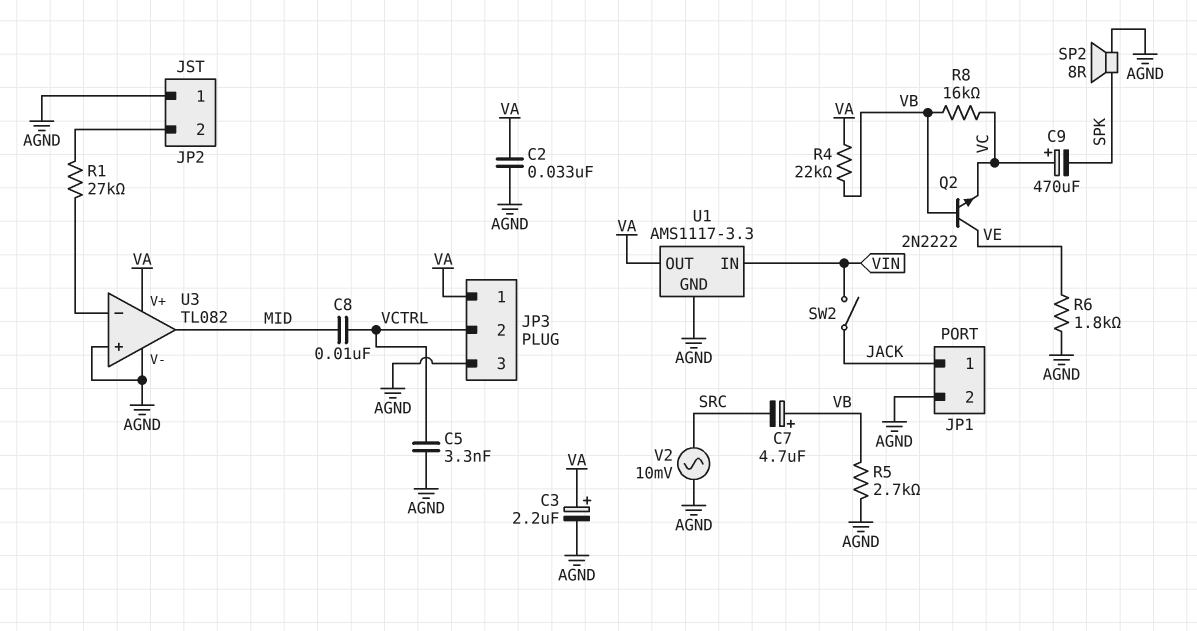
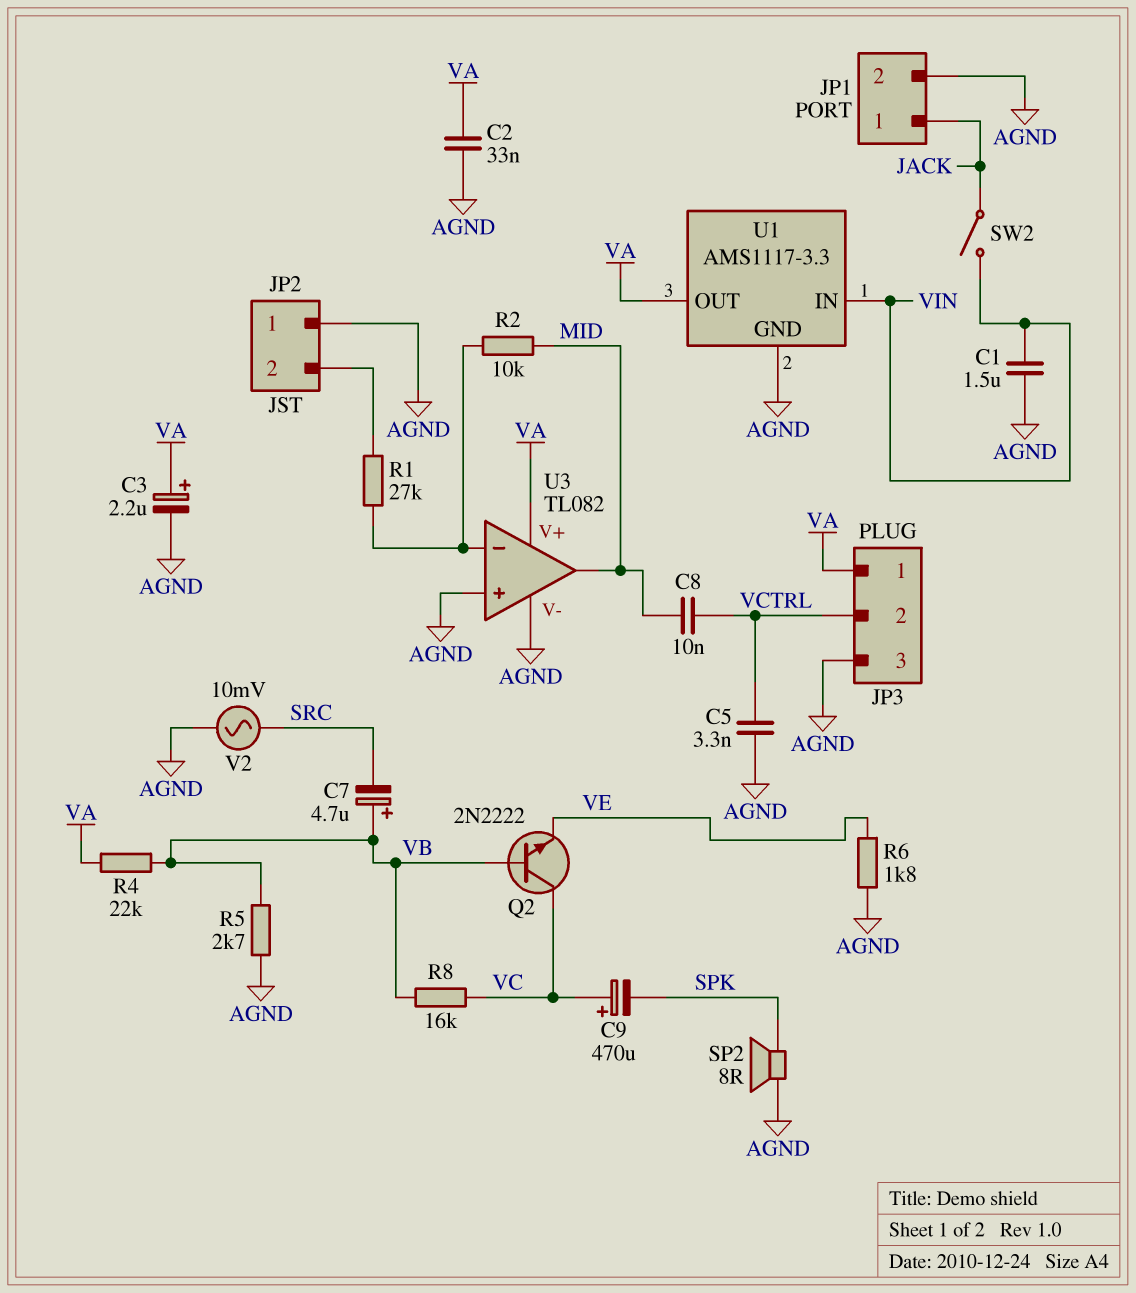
C1: none -> 1.5uF (AGND, VIN)
Q2: NPN 2N2222 (B VB, C VE, E VC) -> NPN 2N2222 (B VB, C VC, E VE)
R2: none -> 10k (MID, U3/in-)

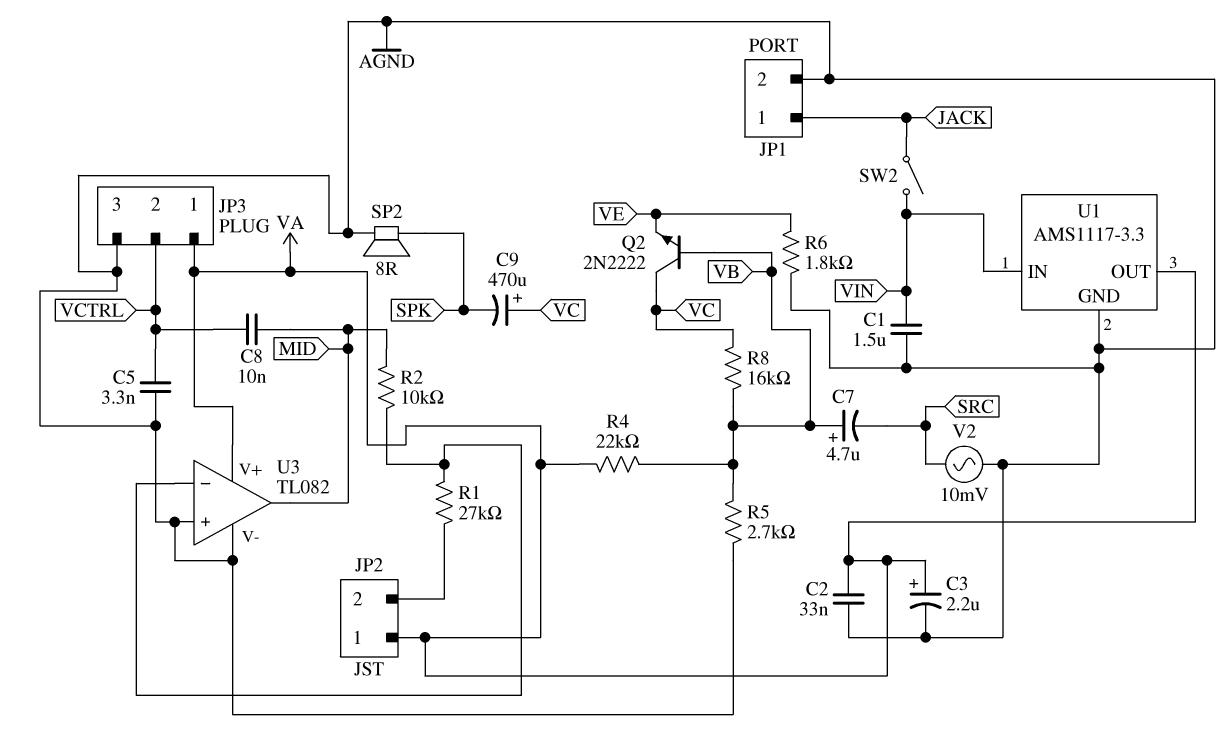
JP2 pin 1: AGND -> VA

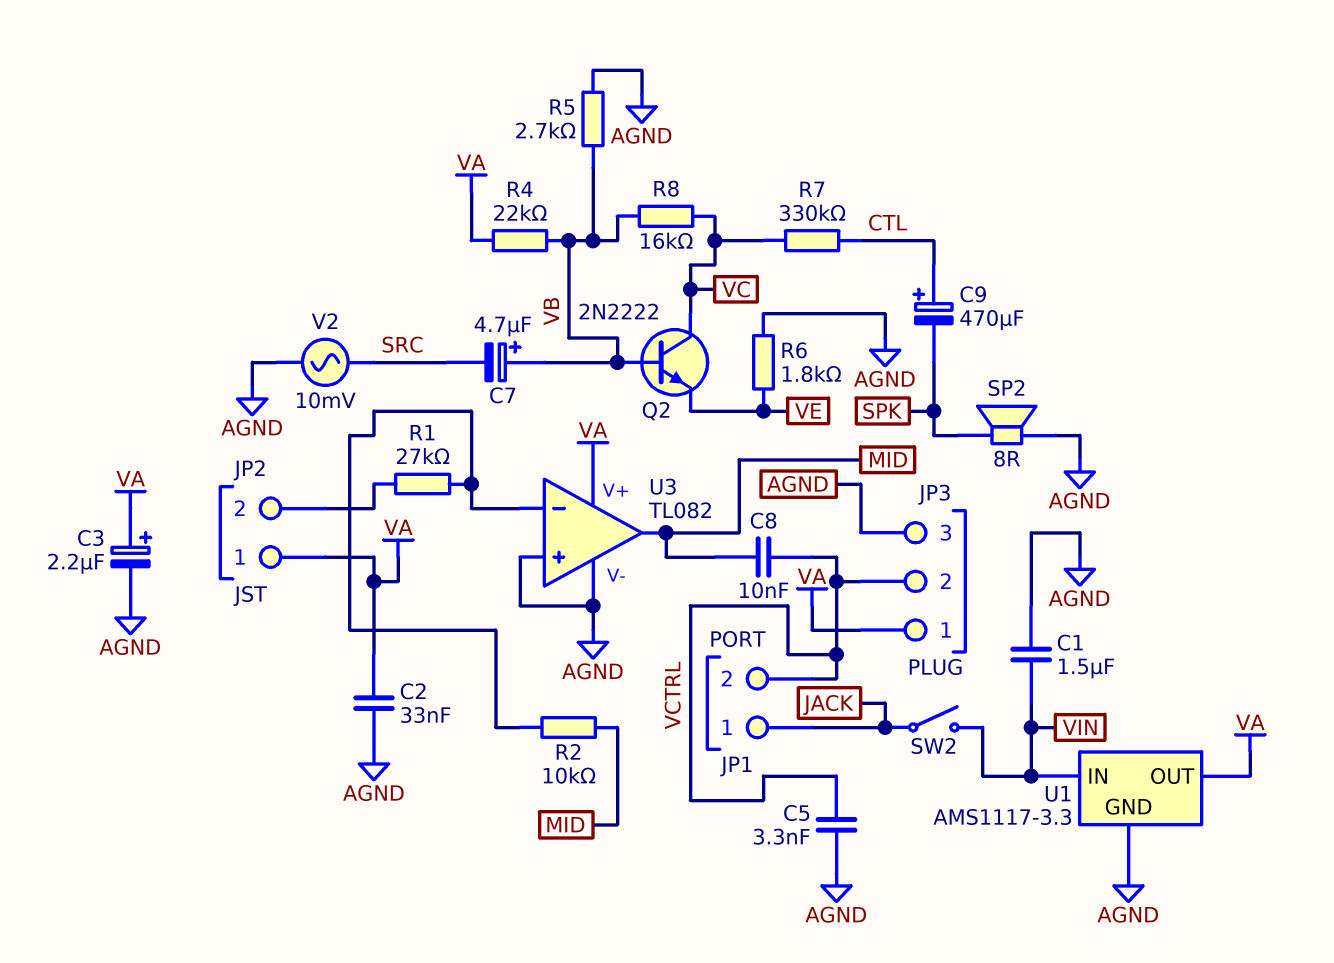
C9: 470uF (plus VC, minus SPK) -> 470uF (plus CTL, minus SPK)
JP1 pin 2: AGND -> VCTRL
R7: none -> 330k (CTL, VC)

